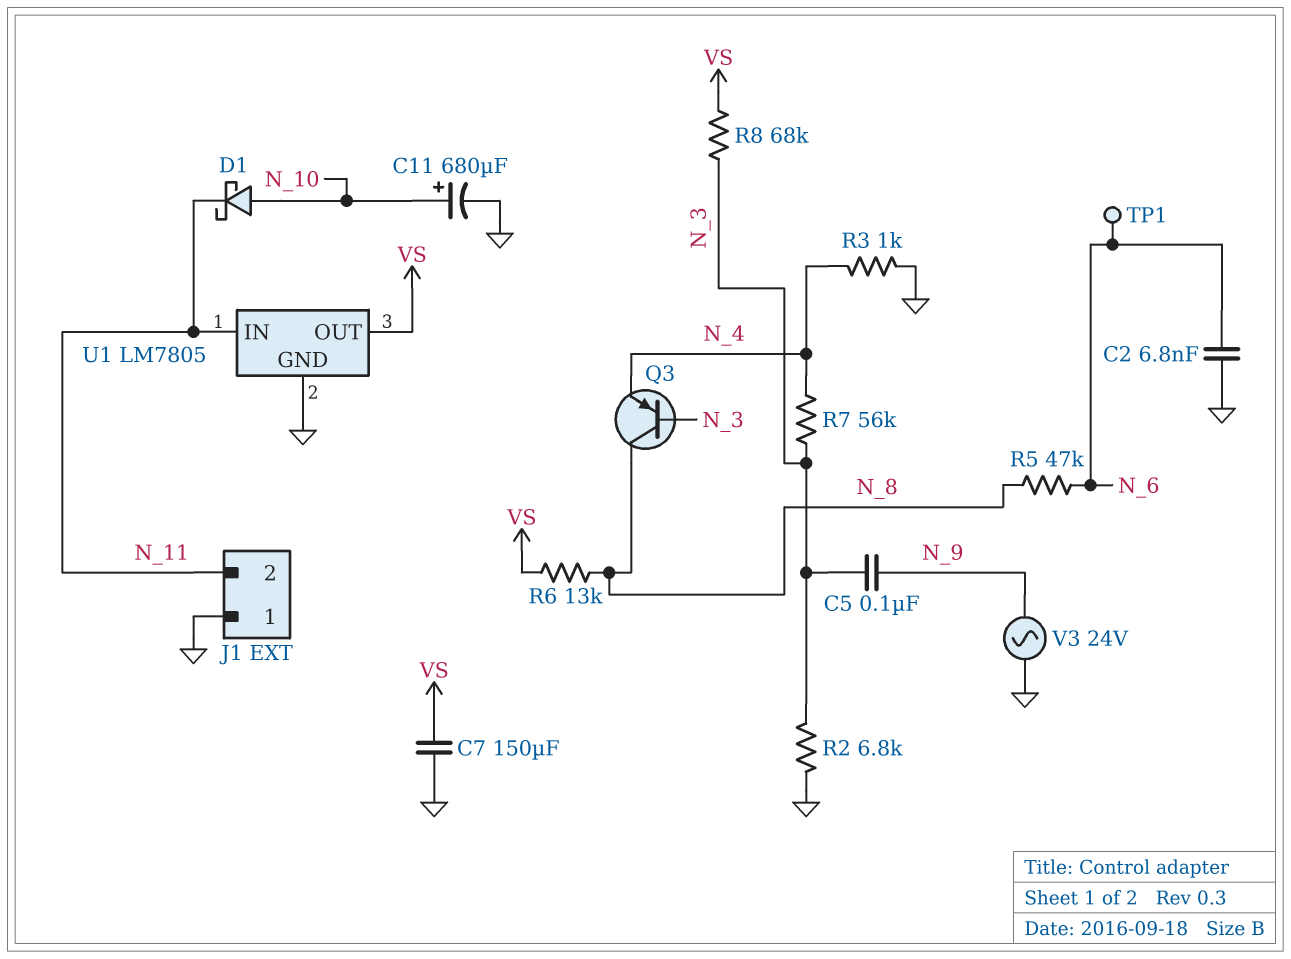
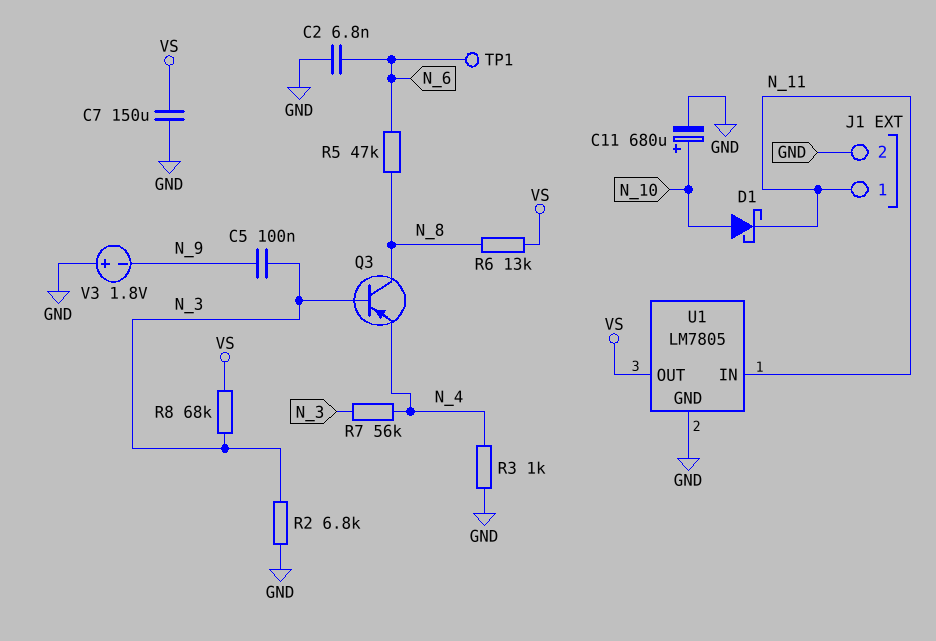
J1 pin 1: GND -> N_11
J1 pin 2: N_11 -> GND
V3: AC 24V (GND, N_9) -> 1.8V (plus GND, minus N_9)

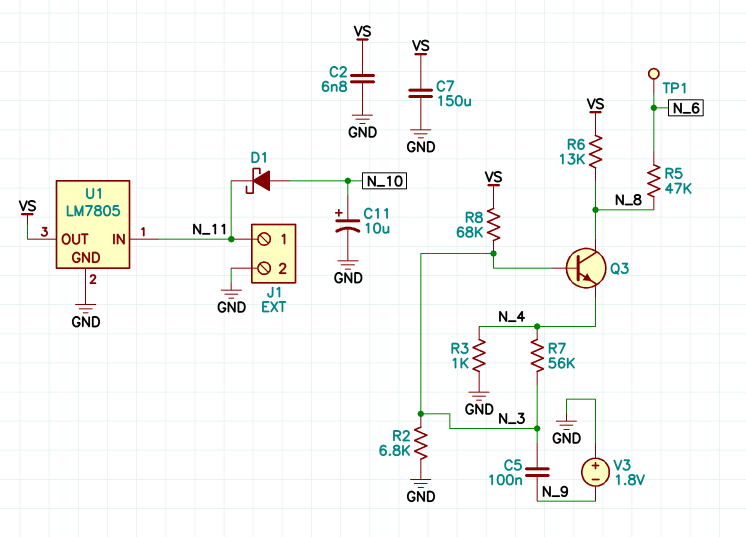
C2: 6.8nF (GND, N_6) -> 6.8nF (GND, VS)
C11: 680uF (plus N_10, minus GND) -> 10uF (plus N_10, minus GND)
Q3: PNP (B N_3, C N_8, E N_4) -> NPN (B N_3, C N_8, E N_4)

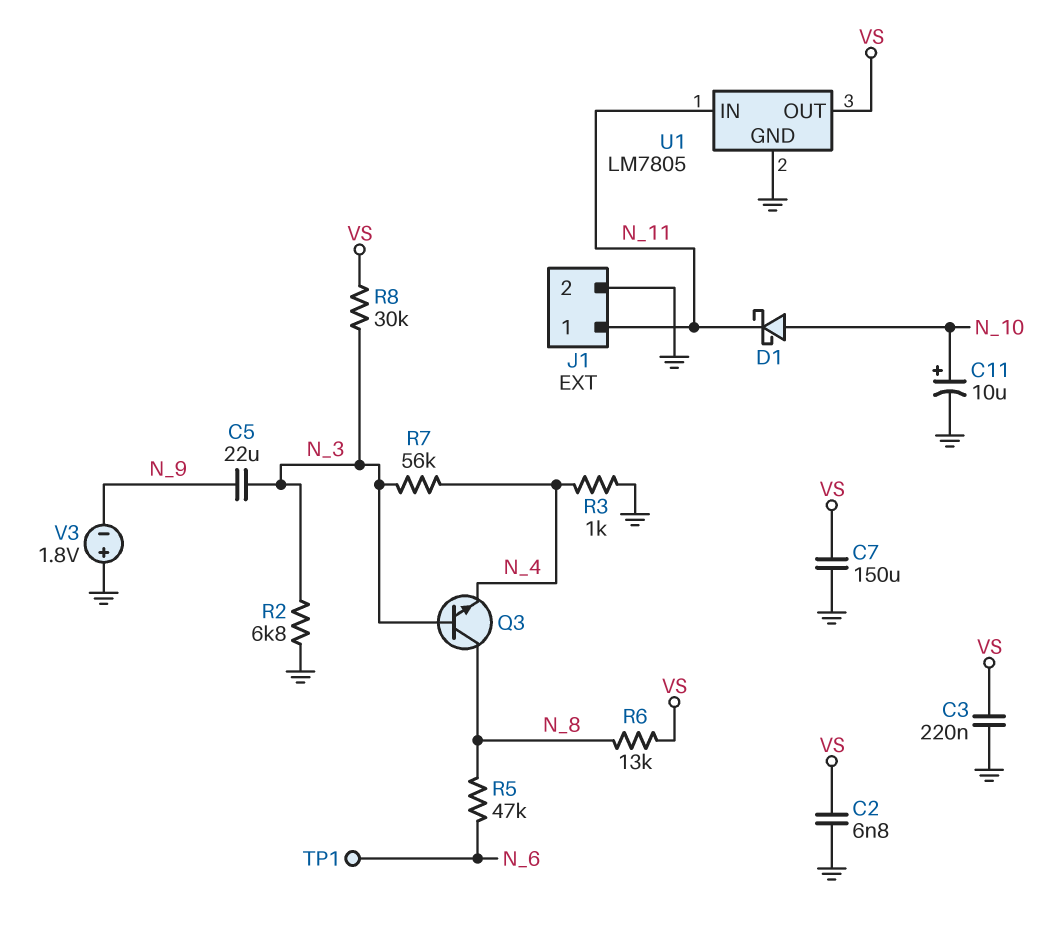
C3: none -> 220nF (GND, VS)
C5: 100nF (N_3, N_9) -> 22uF (N_3, N_9)
R8: 68k (N_3, VS) -> 30k (N_3, VS)

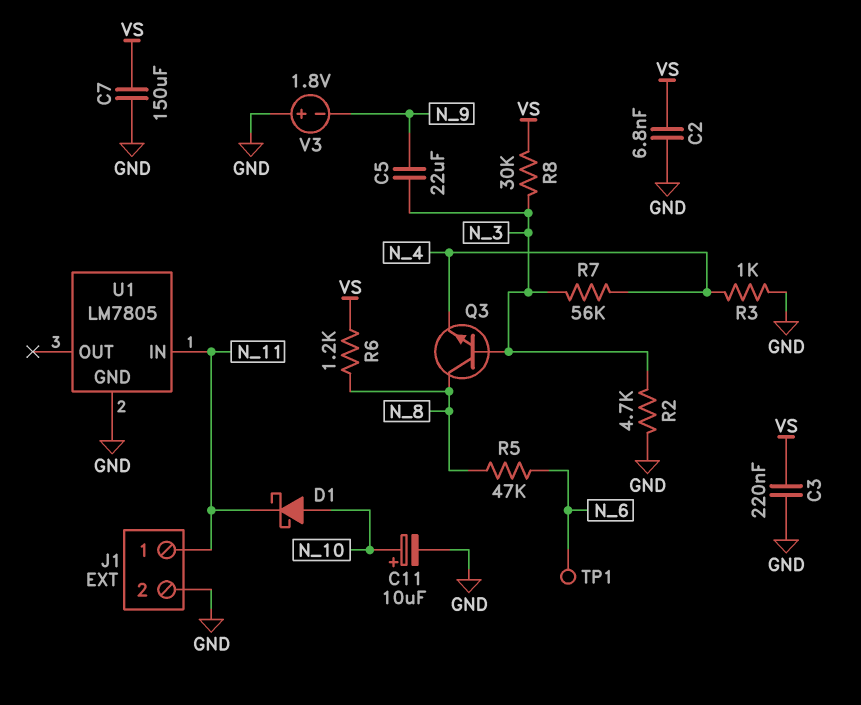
R2: 6.8k (GND, N_3) -> 4.7k (GND, N_3)
R6: 13k (N_8, VS) -> 1.2k (N_8, VS)
U1 pin OUT: VS -> none

